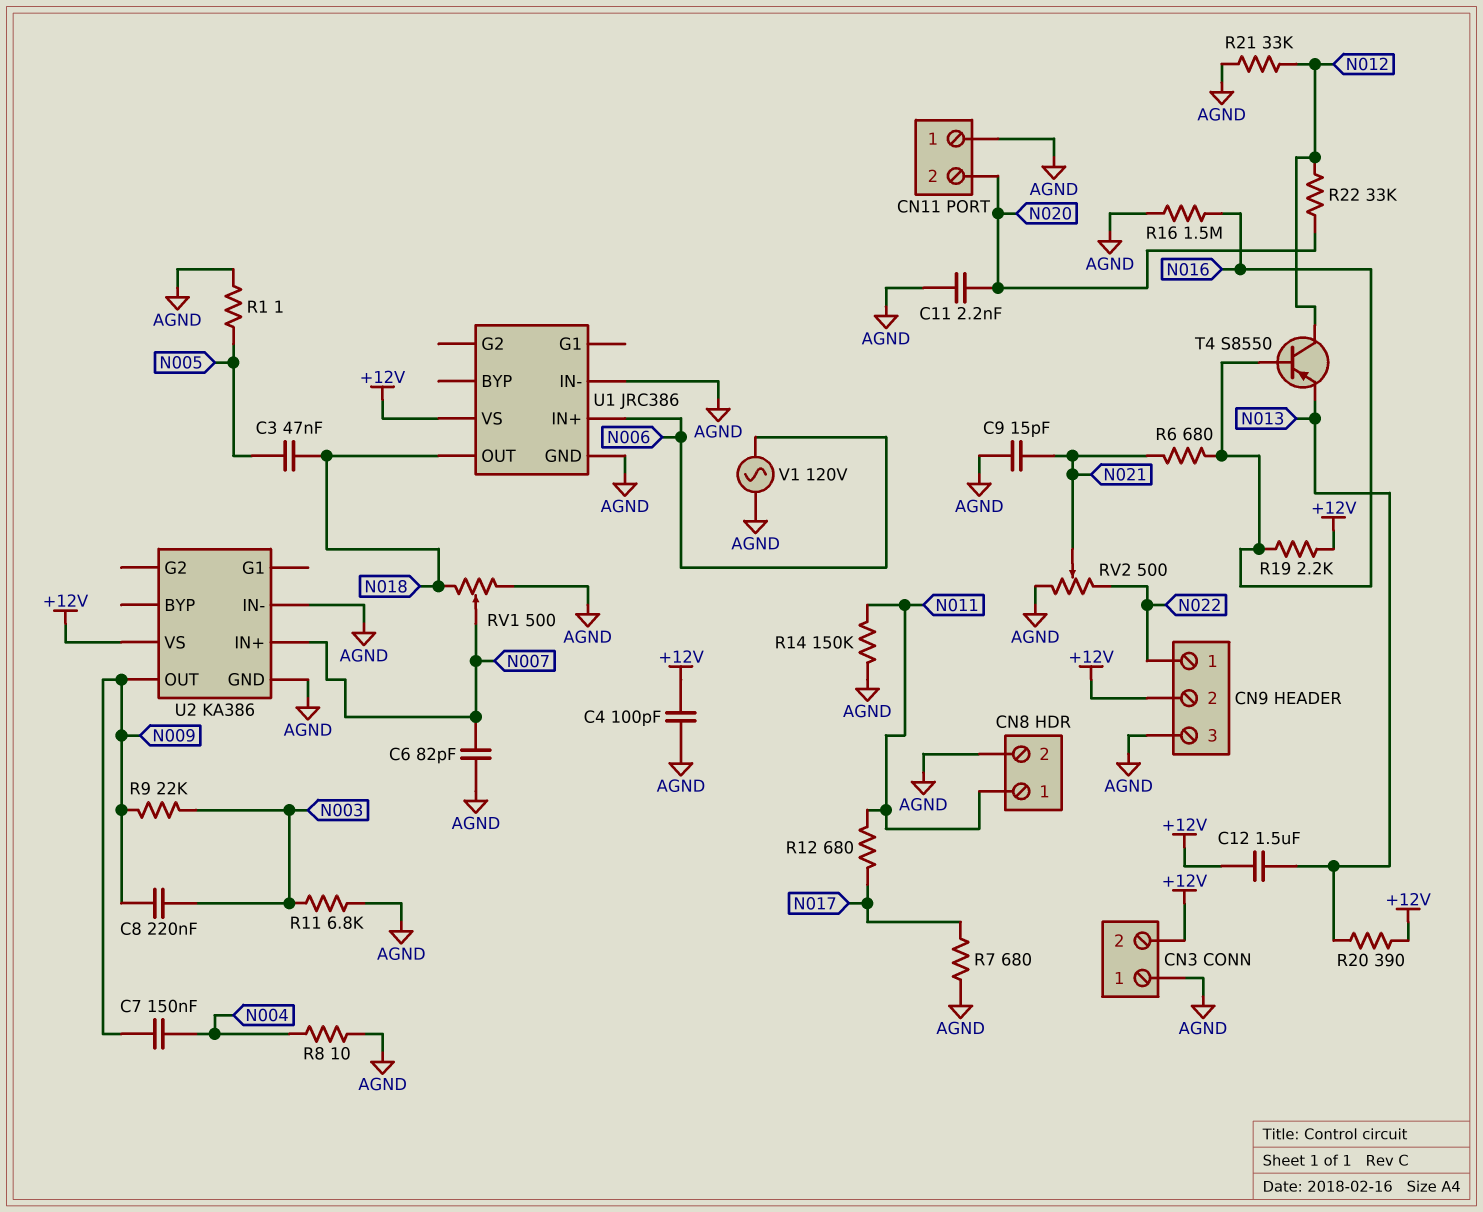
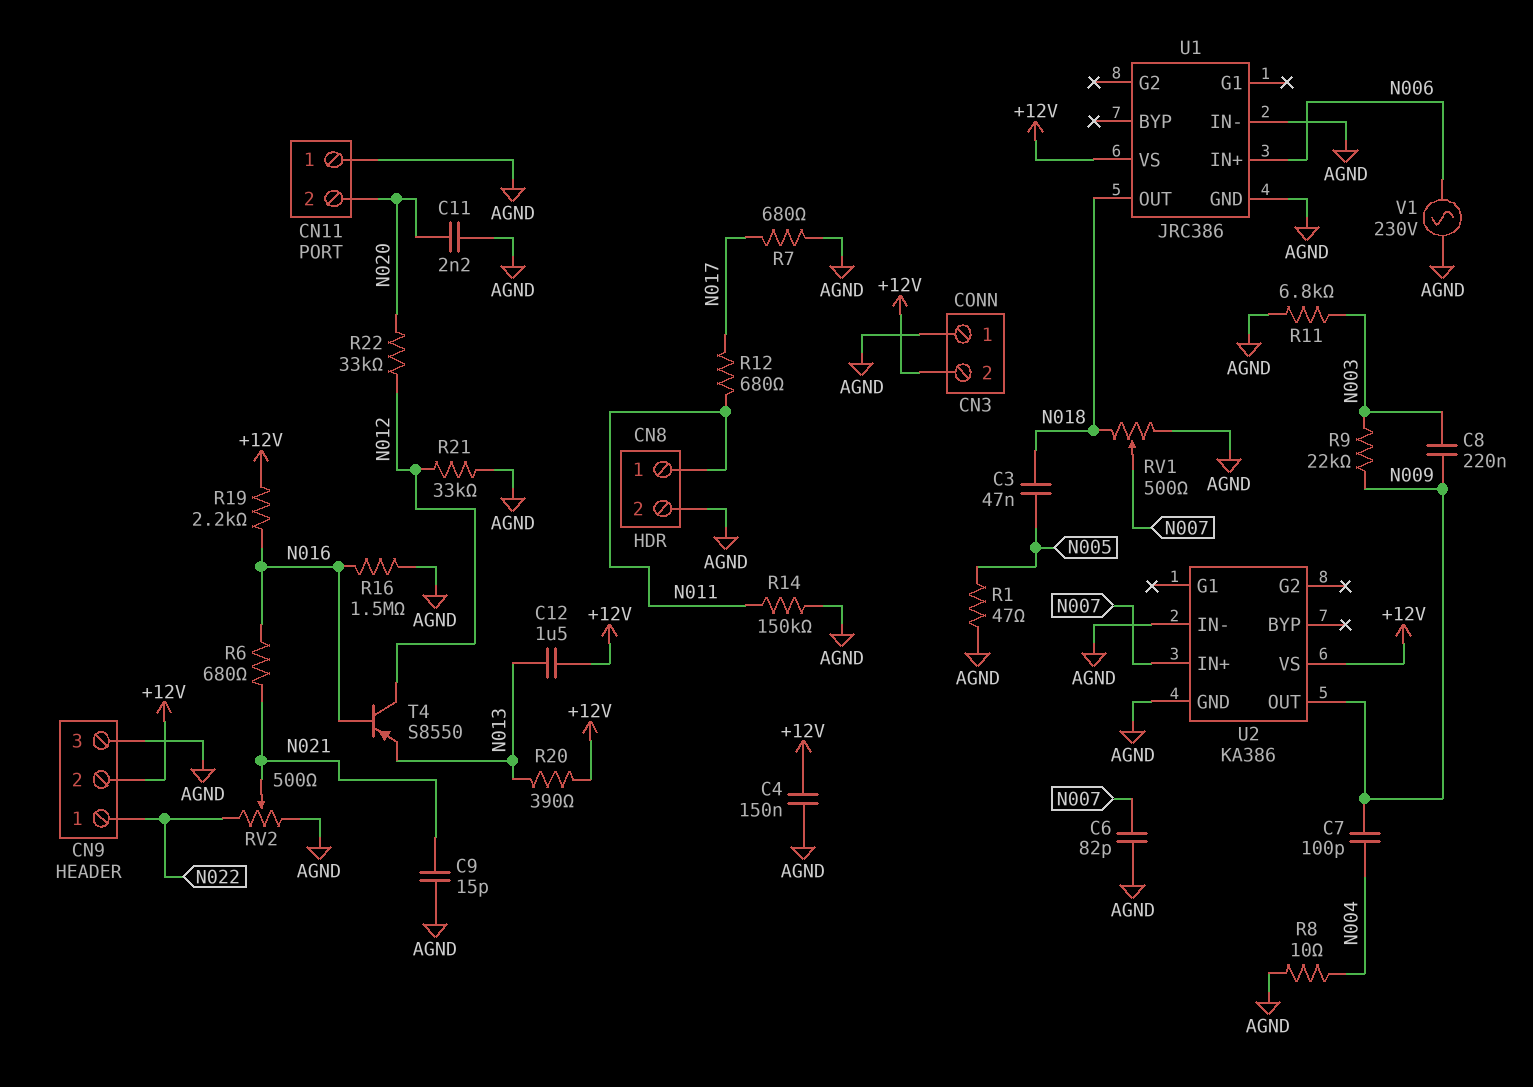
C4: 100pF (+12V, AGND) -> 150nF (+12V, AGND)
C7: 150nF (N004, N009) -> 100pF (N004, N009)
R1: 1 (AGND, N005) -> 47 (AGND, N005)
V1: AC 120V (AGND, N006) -> AC 230V (AGND, N006)

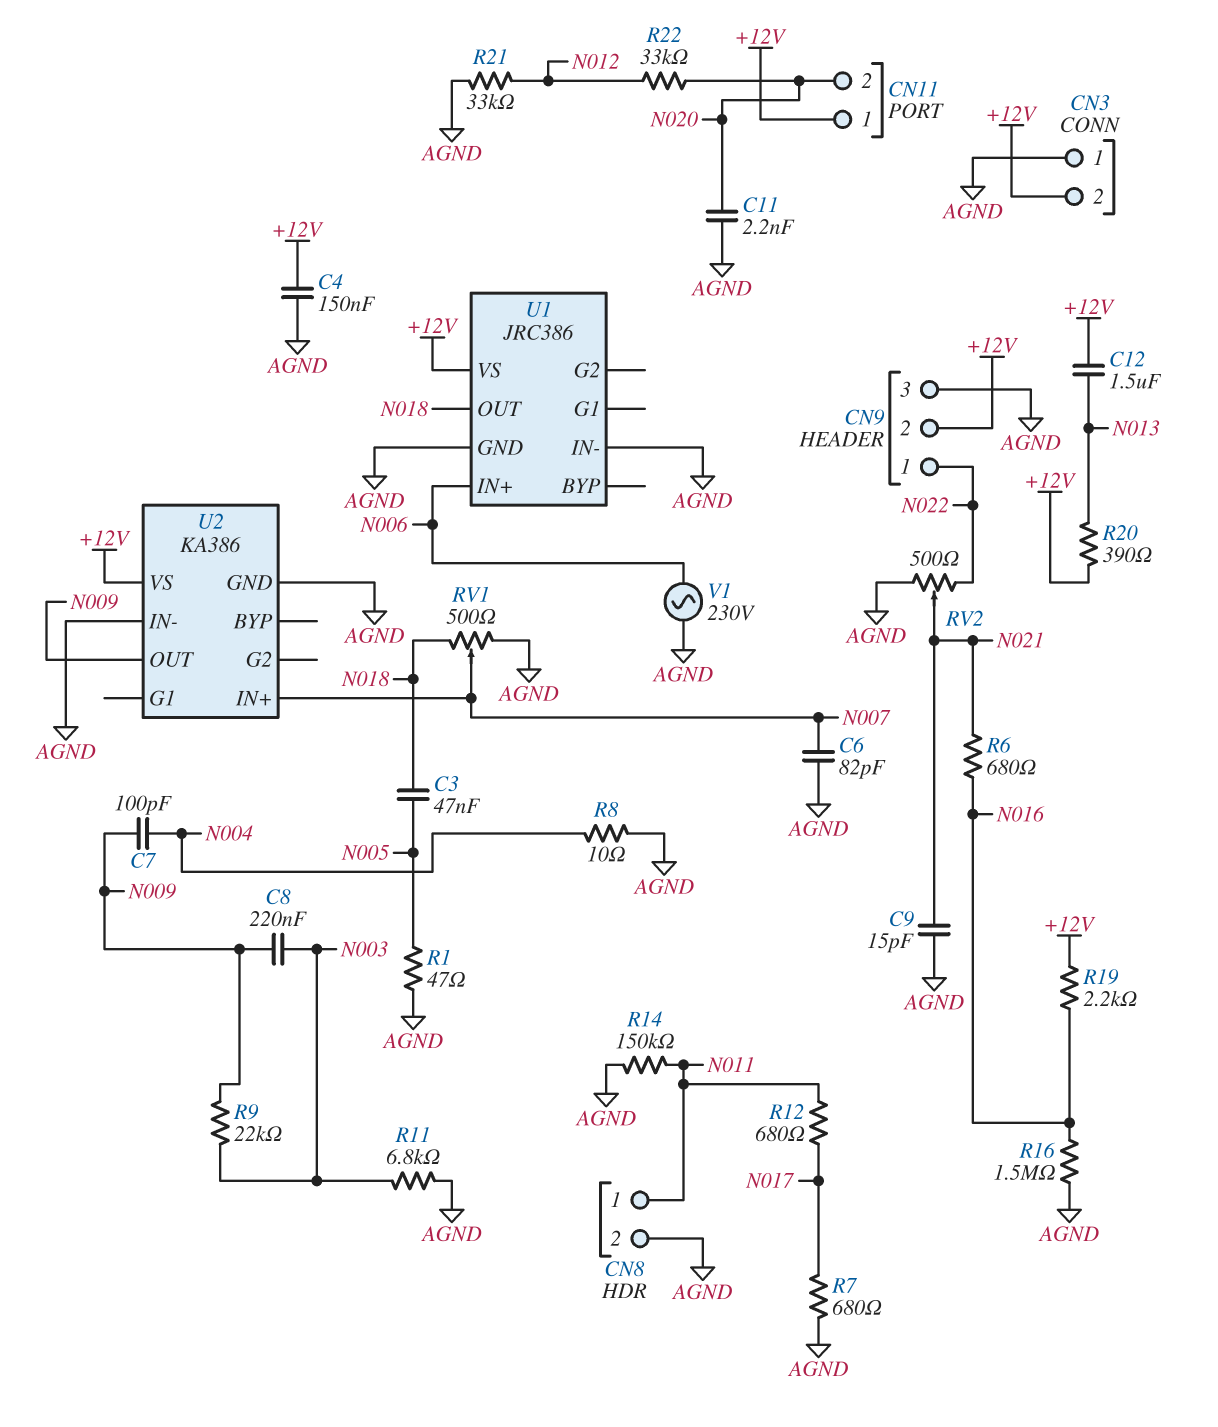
CN11 pin 1: AGND -> +12V
T4: PNP S8550 (B N016, C N012, E N013) -> none

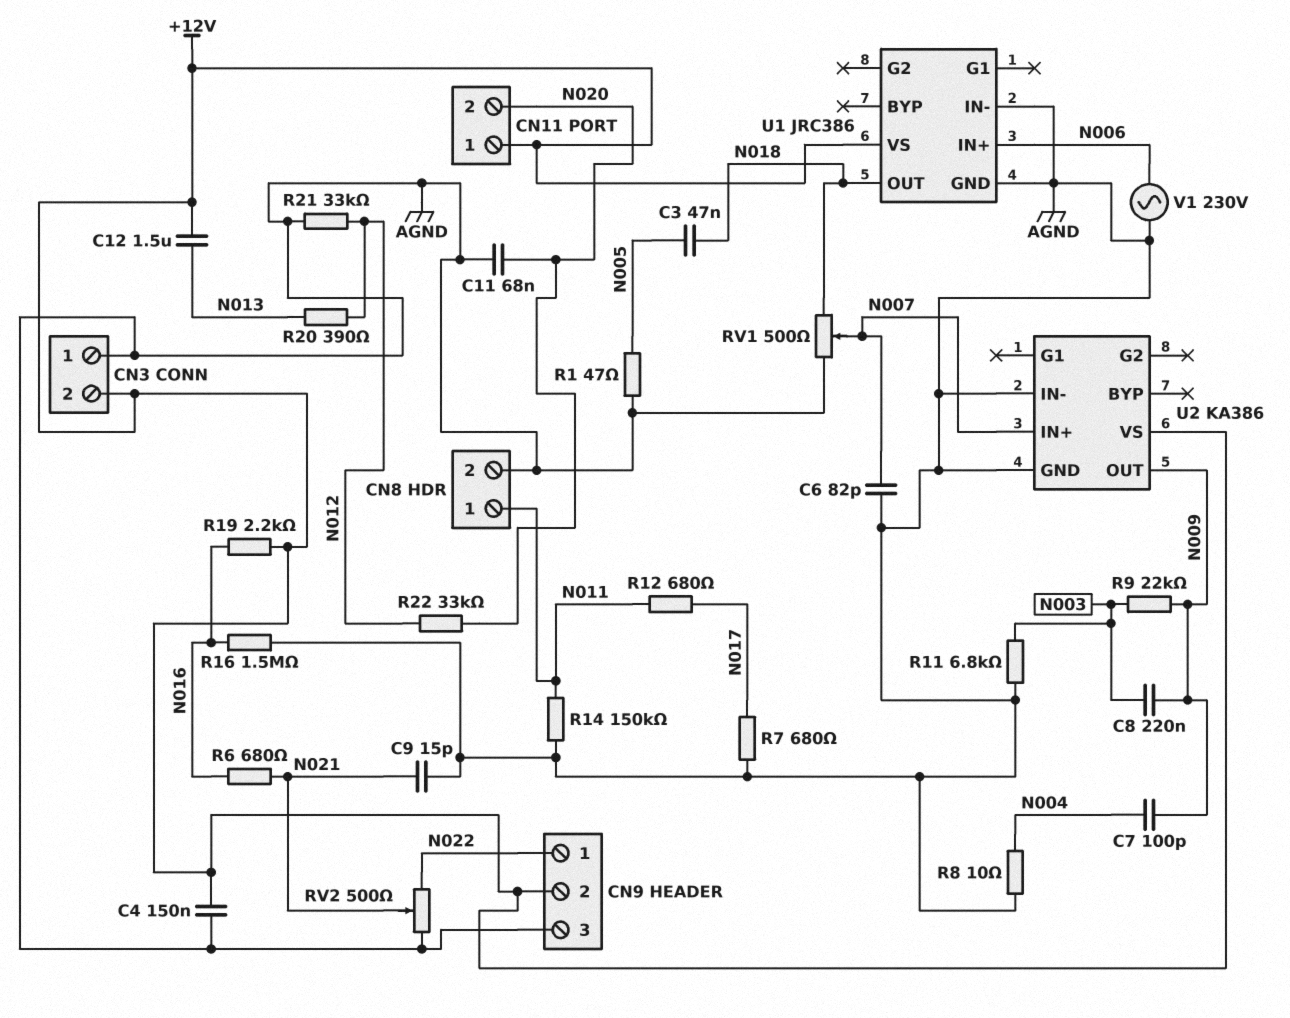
C11: 2.2nF (AGND, N020) -> 68nF (AGND, N020)
R20: 390 (+12V, N013) -> 390 (N012, N013)

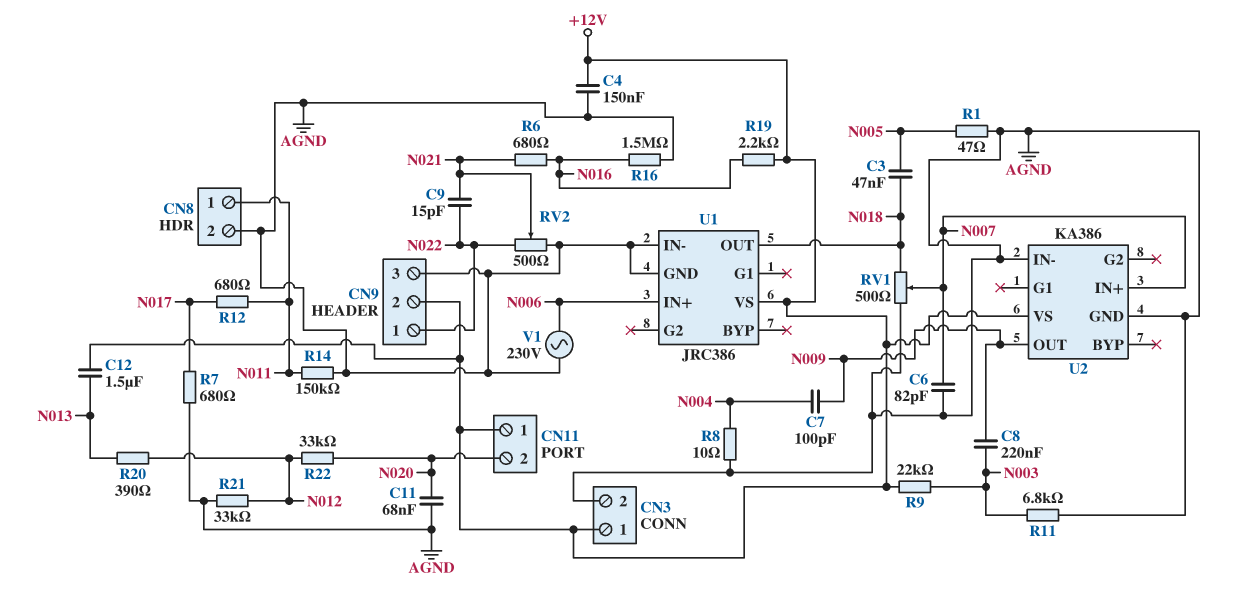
C9: 15pF (AGND, N021) -> 15pF (N021, N022)
CN3 pin 1: AGND -> +12V
CN3 pin 2: +12V -> AGND
R9: 22k (N003, N009) -> 22k (+12V, N003)

